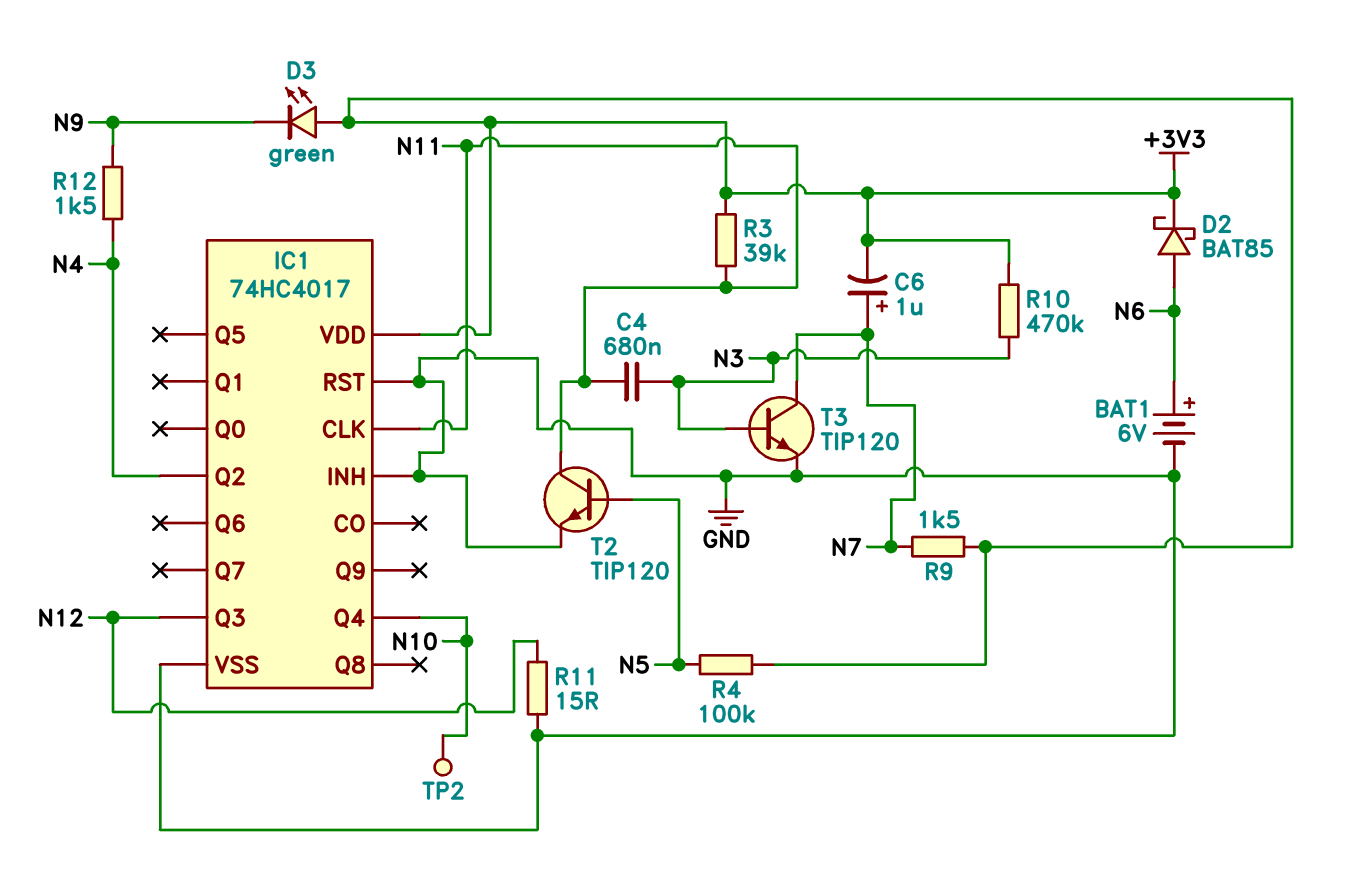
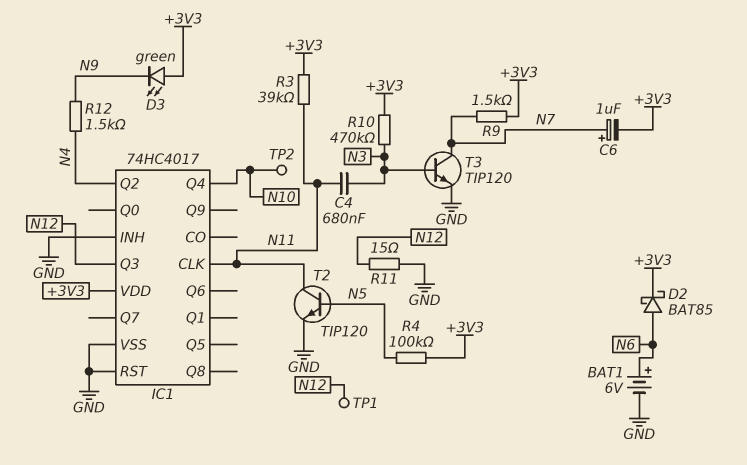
TP1: none -> test point (N12)

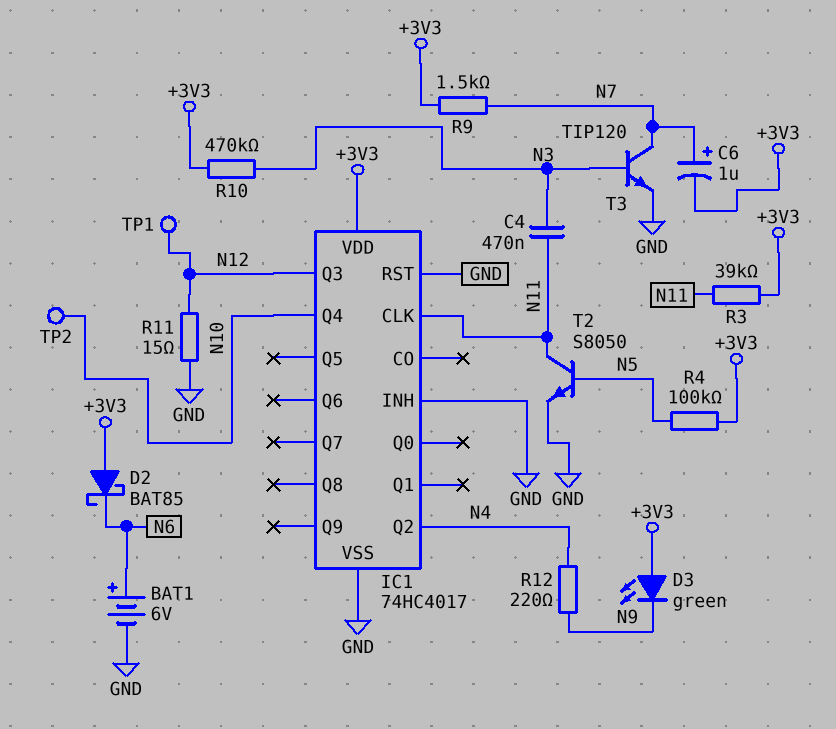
C4: 680nF (N3, N11) -> 470nF (N3, N11)
D2: schottky BAT85 (A N6, K +3V3) -> schottky BAT85 (A +3V3, K N6)
R12: 1.5k (N4, N9) -> 220 (N4, N9)
T2: NPN TIP120 (B N5, C N11, E GND) -> NPN S8050 (B N5, C N11, E GND)

